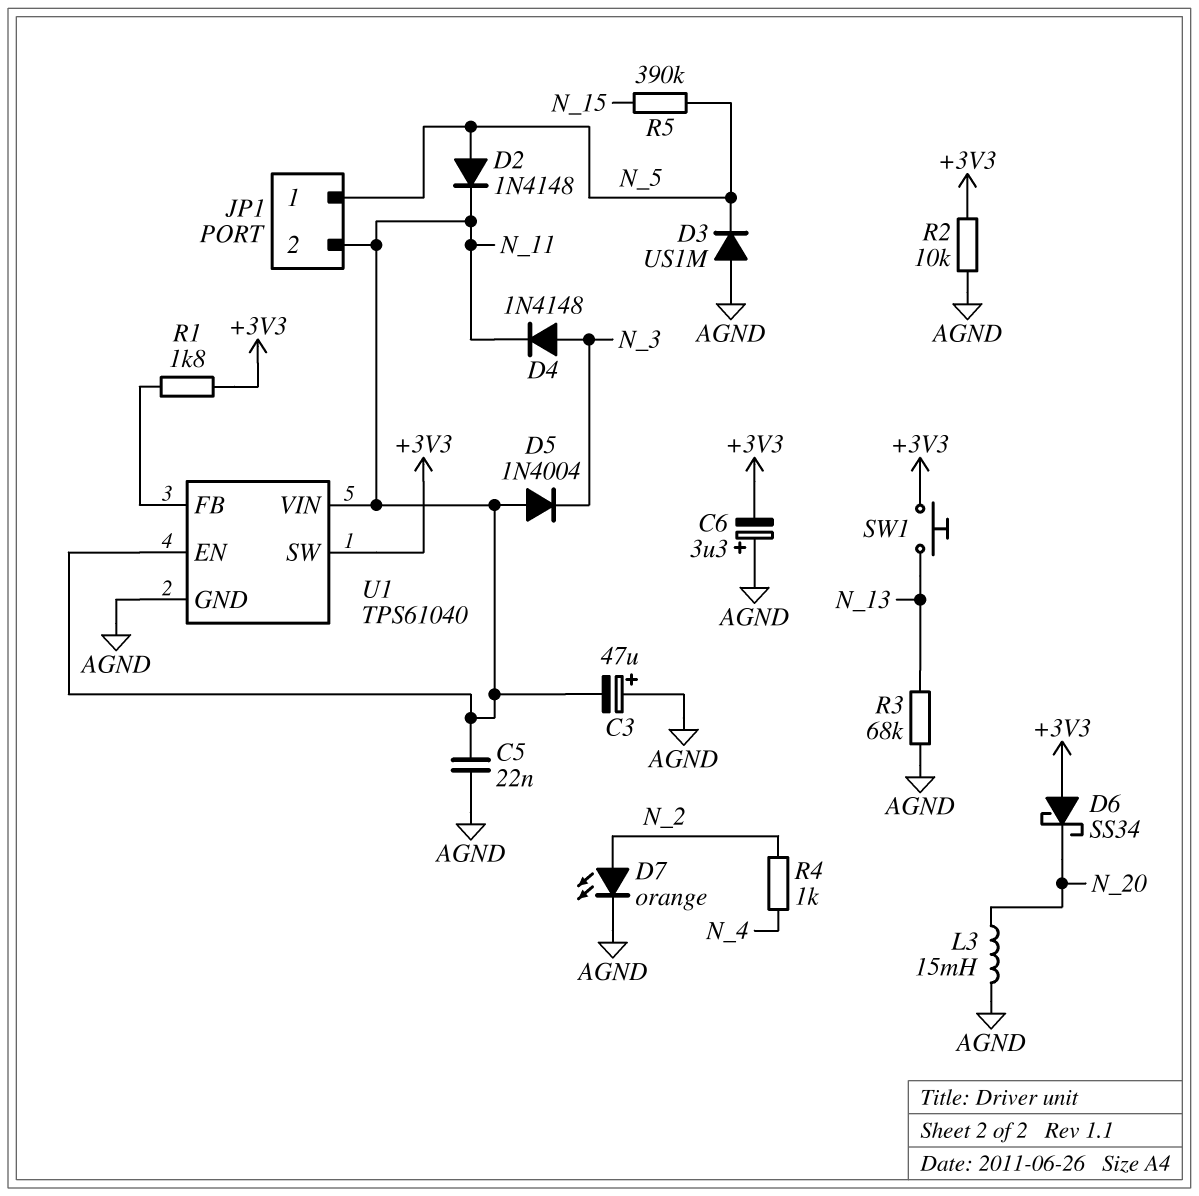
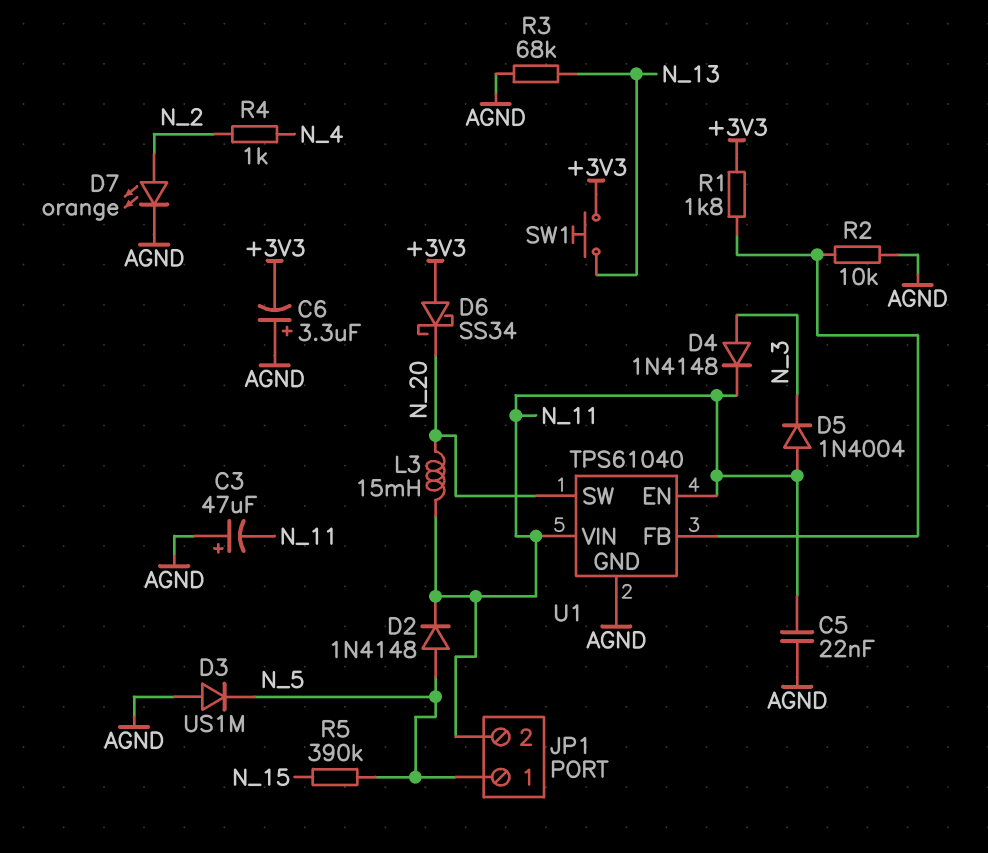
L3: 15mH (AGND, N_20) -> 15mH (N_11, N_20)
R2: 10k (+3V3, AGND) -> 10k (AGND, U1/FB)
U1 pin SW: +3V3 -> N_20

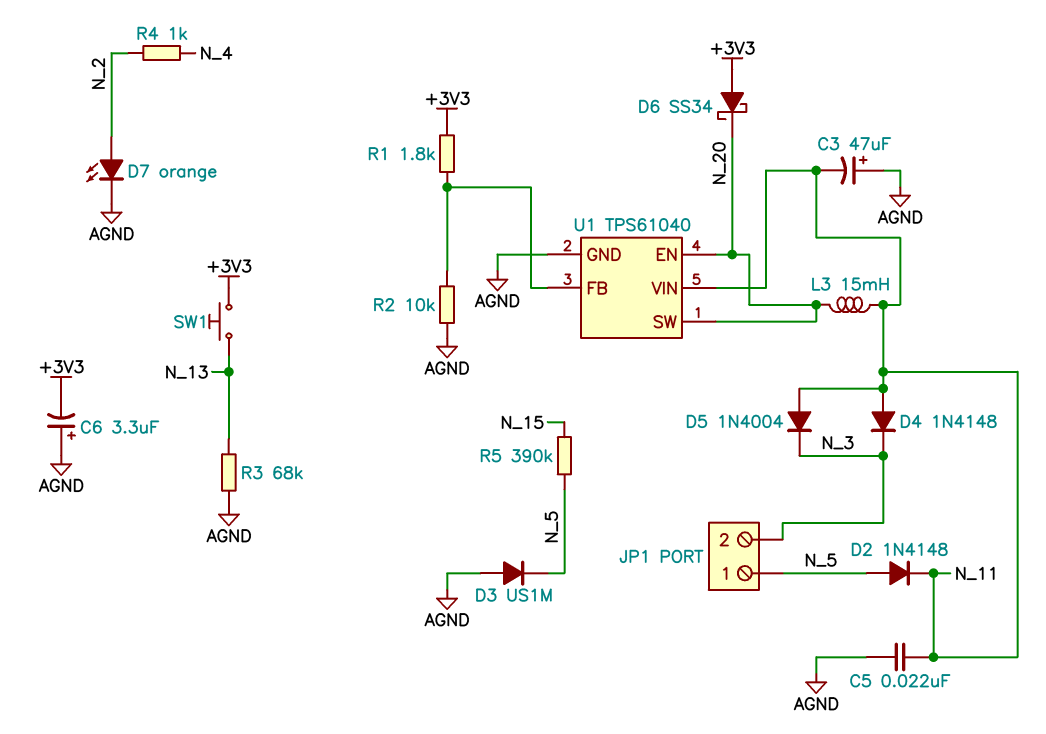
D4: diode 1N4148 (A N_3, K N_11) -> diode 1N4148 (A N_11, K N_3)
JP1 pin 2: N_11 -> N_3
U1 pin EN: N_11 -> N_20

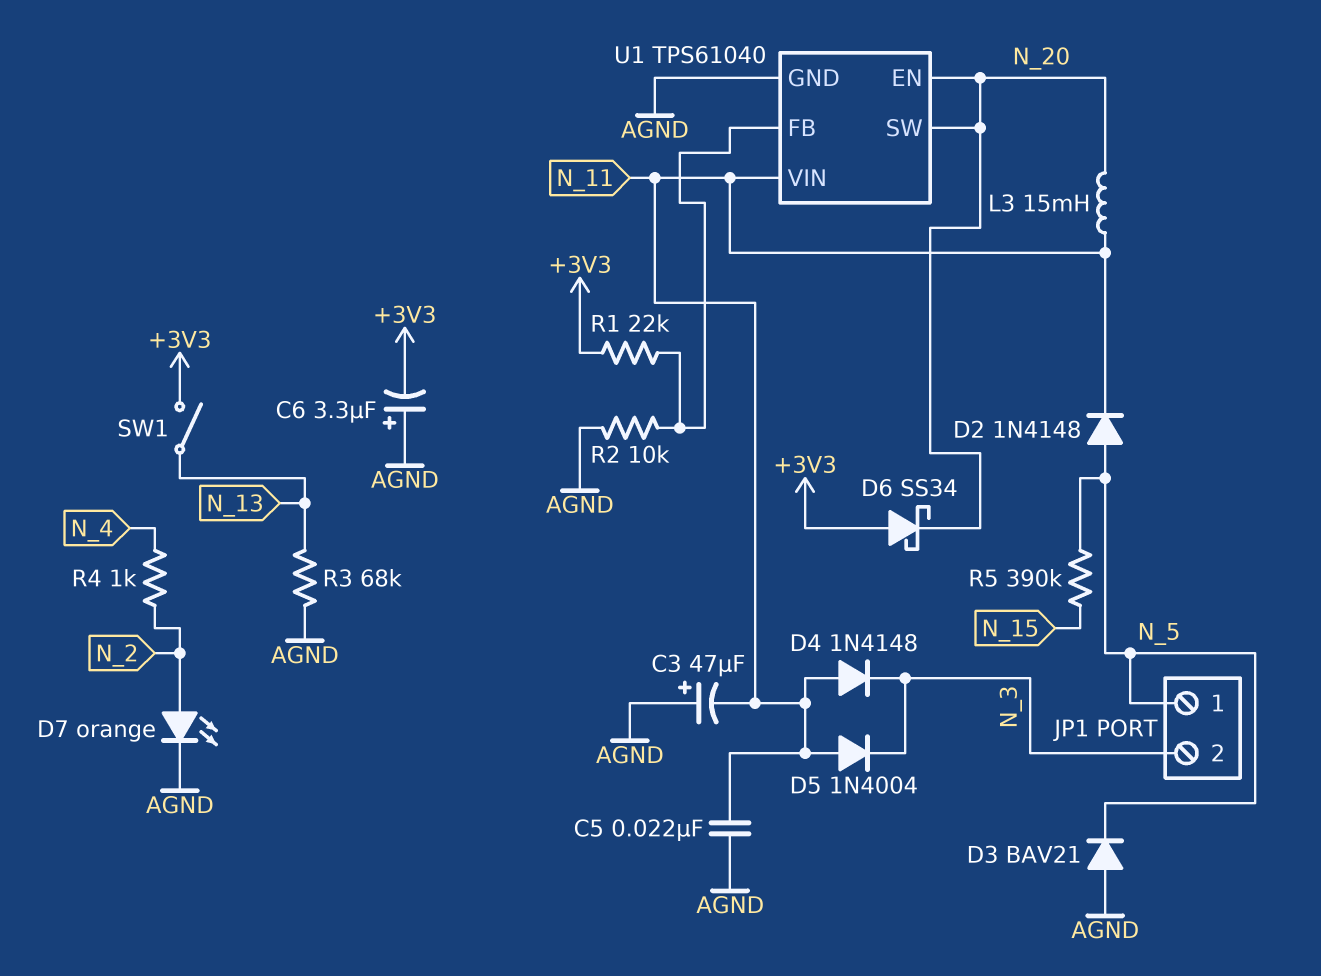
D3: diode US1M (A AGND, K N_5) -> diode BAV21 (A AGND, K N_5)
R1: 1.8k (+3V3, U1/FB) -> 22k (+3V3, U1/FB)
SW1: button (+3V3, N_13) -> switch (+3V3, N_13)

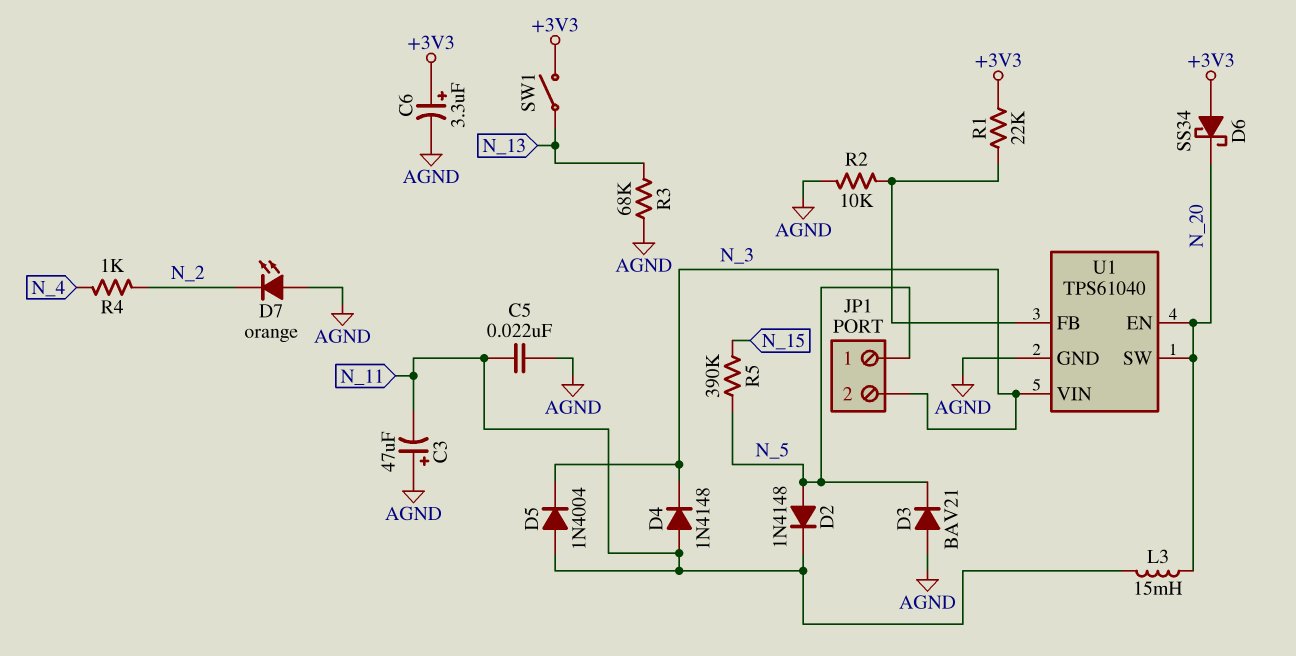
C6: 3.3uF (plus AGND, minus +3V3) -> 3.3uF (plus +3V3, minus AGND)
D7: LED orange (A N_2, K AGND) -> LED orange (A AGND, K N_2)
U1 pin VIN: N_11 -> N_3

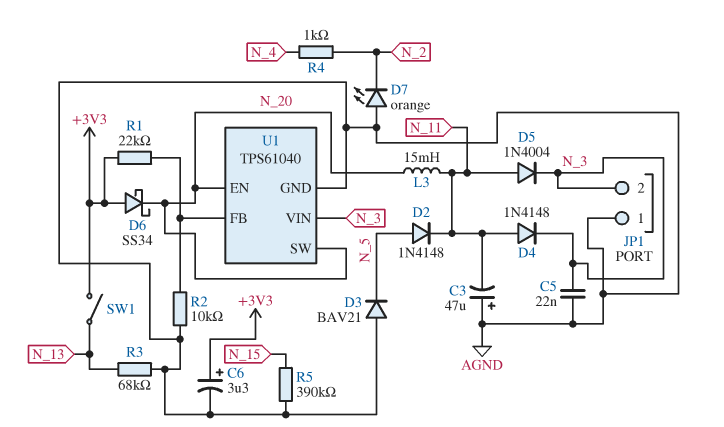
C5: 22nF (AGND, N_11) -> 22nF (AGND, N_3)
JP1 pin 1: N_5 -> AGND
R5: 390k (N_5, N_15) -> 390k (AGND, N_15)

